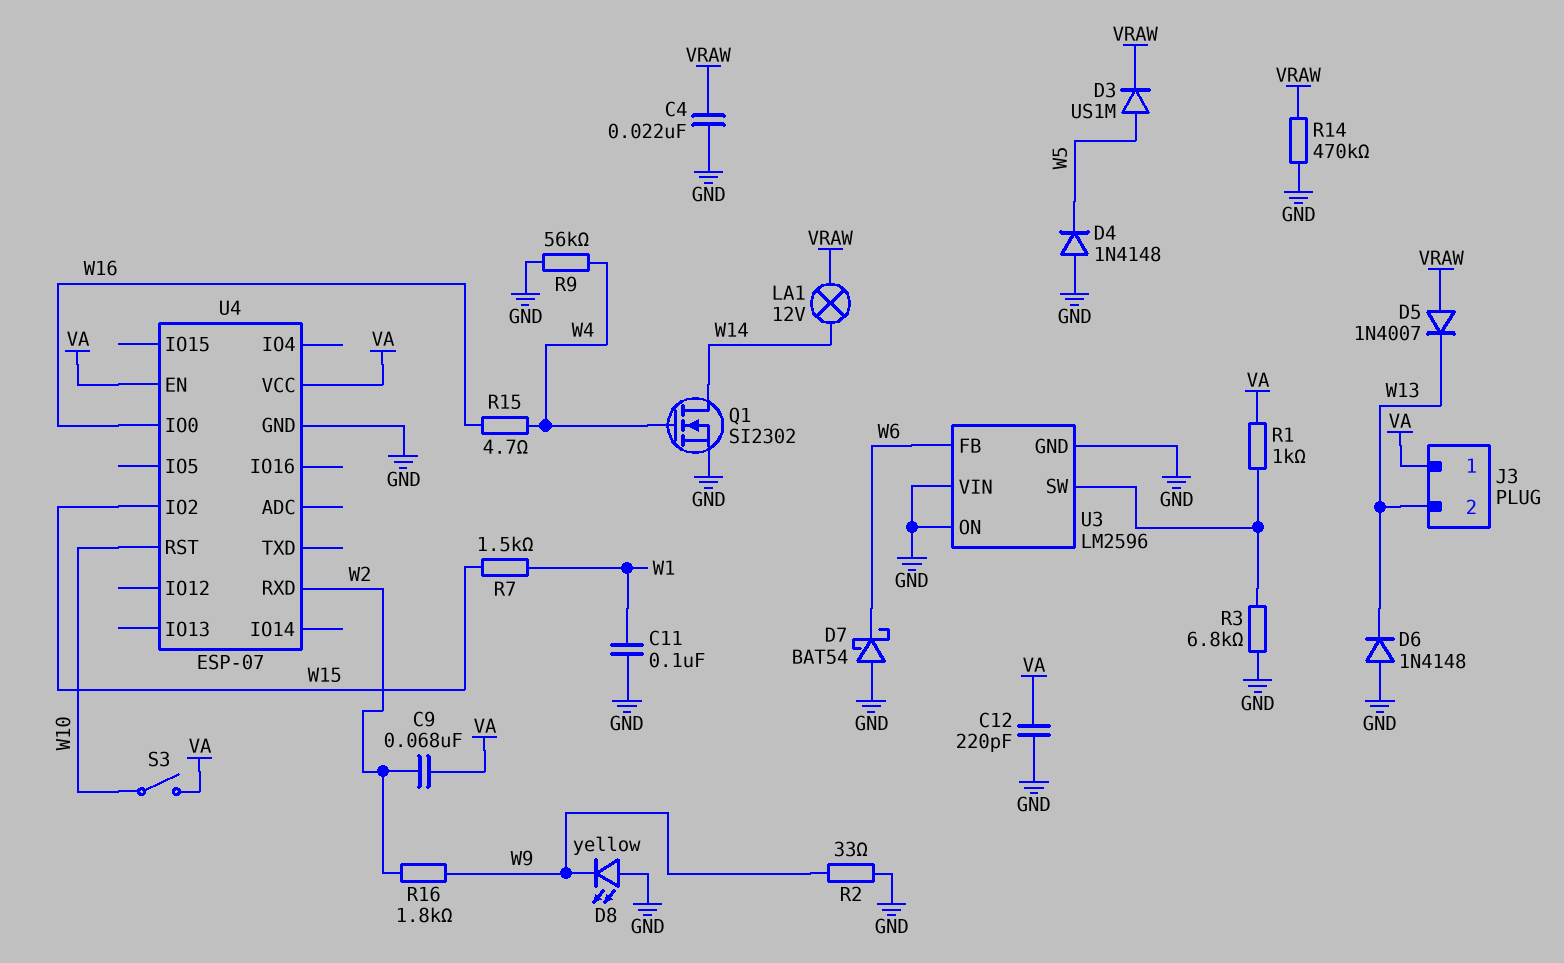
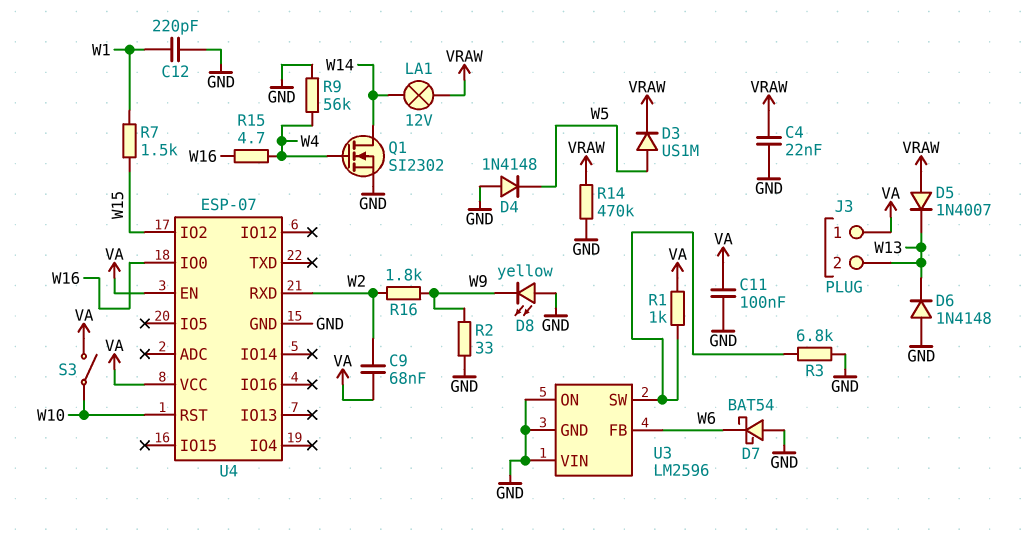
C11: 100nF (GND, W1) -> 100nF (GND, VA)
C12: 220pF (GND, VA) -> 220pF (GND, W1)

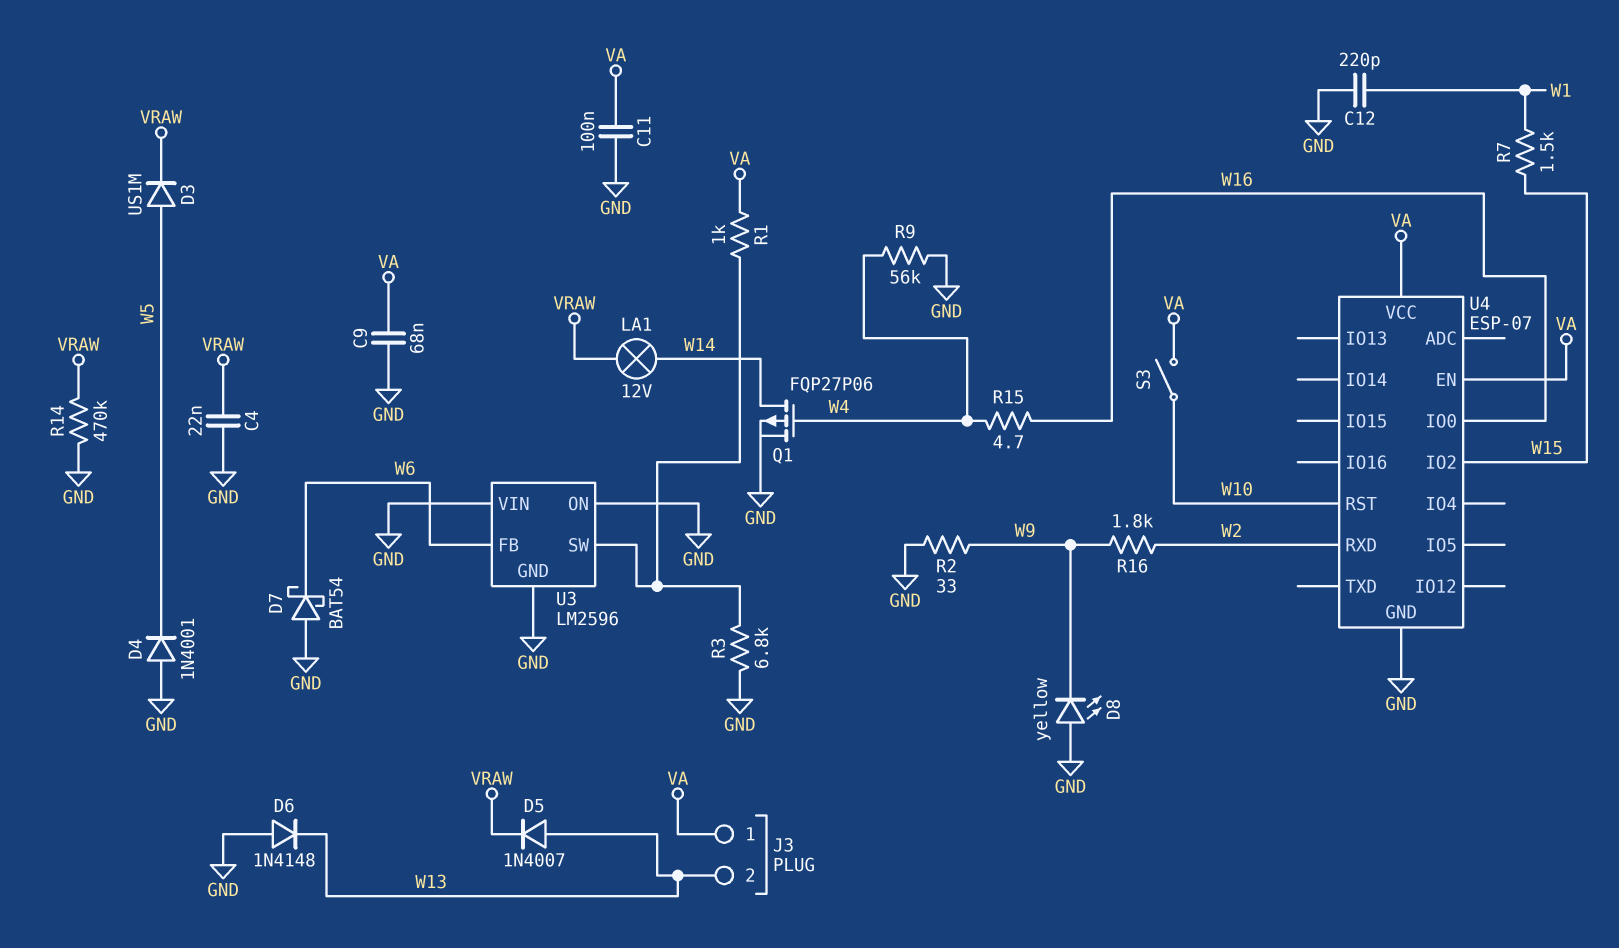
C9: 68nF (VA, W2) -> 68nF (GND, VA)
D4: diode 1N4148 (A GND, K W5) -> diode 1N4001 (A GND, K W5)
D5: diode 1N4007 (A VRAW, K W13) -> diode 1N4007 (A W13, K VRAW)
Q1: NMOS SI2302 (G W4, D W14, S GND) -> PMOS FQP27P06 (G W4, D W14, S GND)

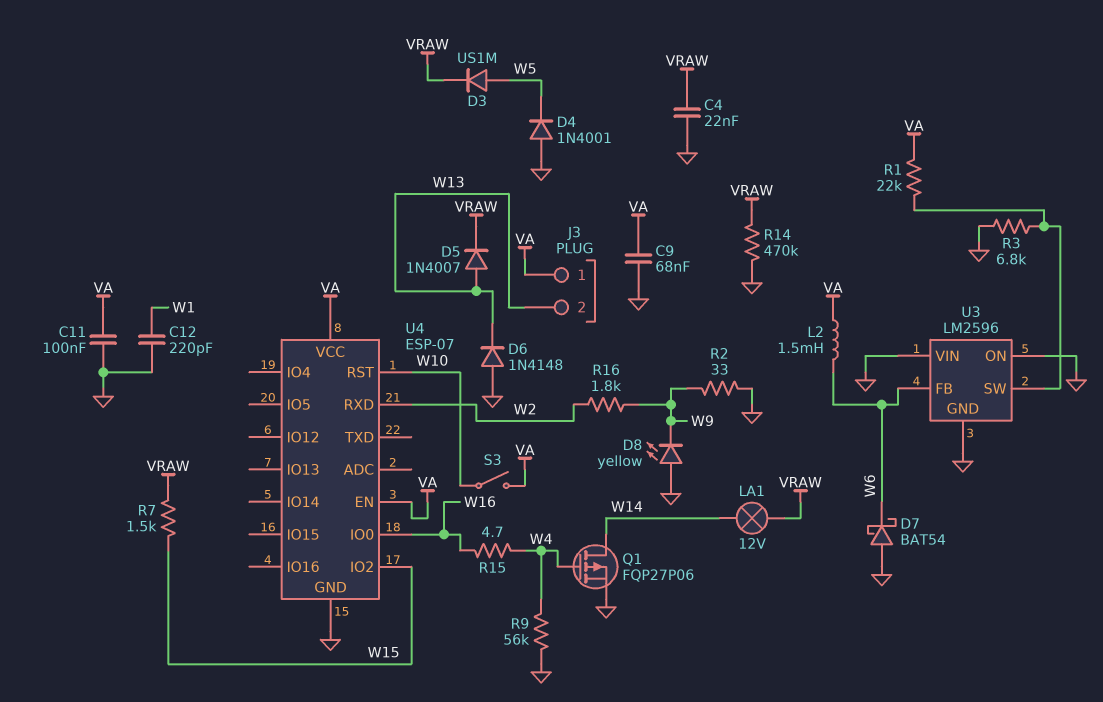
L2: none -> 1.5mH (VA, W6)
R1: 1k (U3/SW, VA) -> 22k (U3/SW, VA)
R7: 1.5k (W1, W15) -> 1.5k (VRAW, W15)

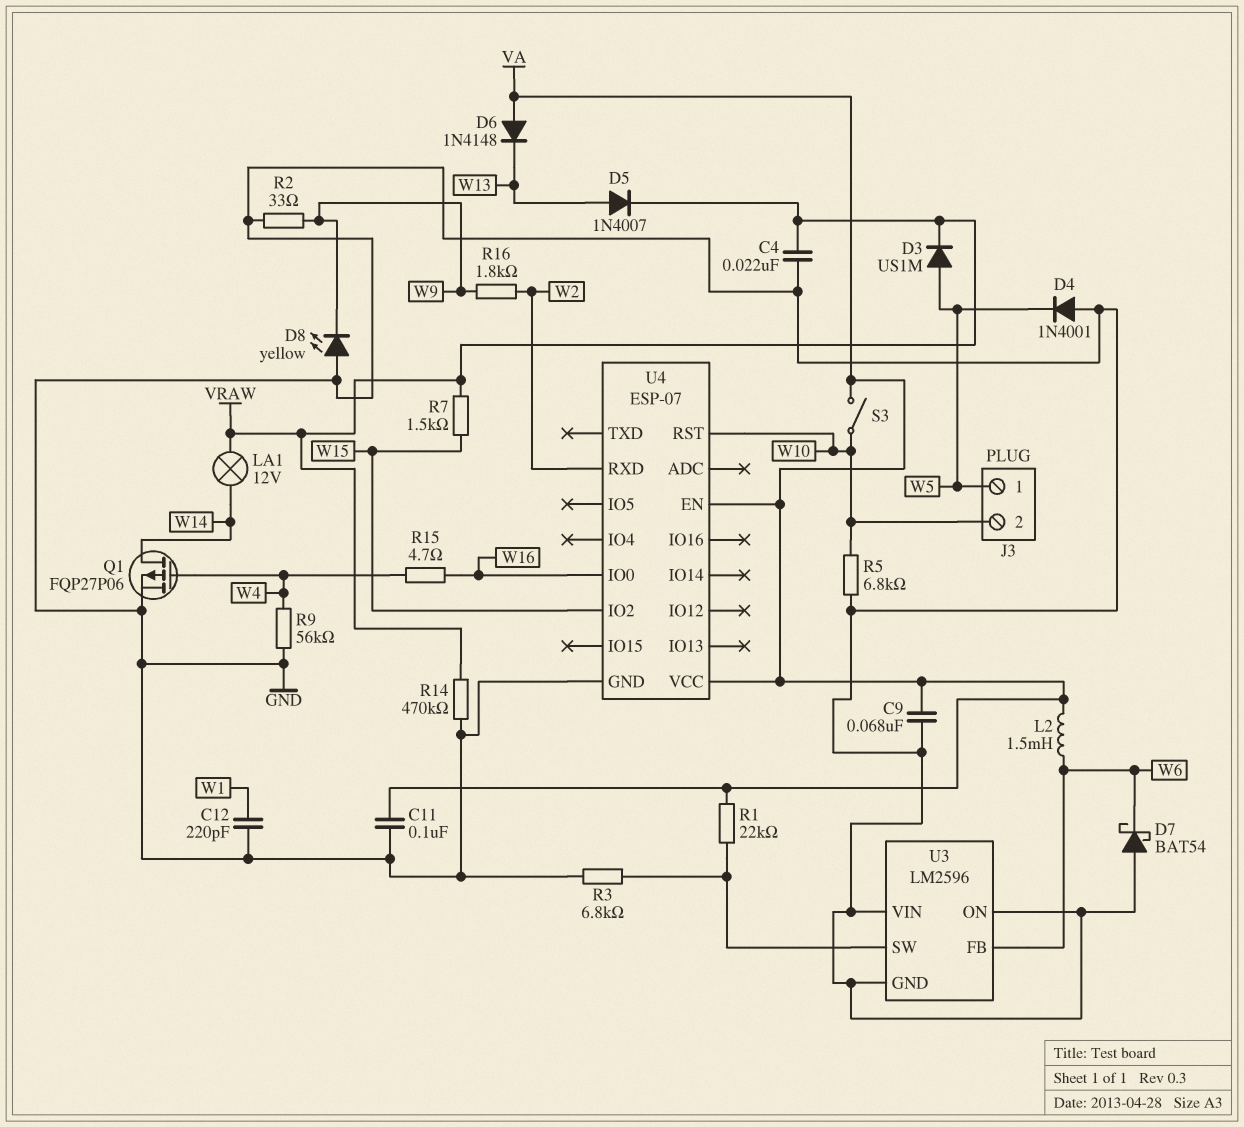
D6: diode 1N4148 (A GND, K W13) -> diode 1N4148 (A VA, K W13)
J3 pin 1: VA -> W5
J3 pin 2: W13 -> W10
R5: none -> 6.8k (GND, W10)

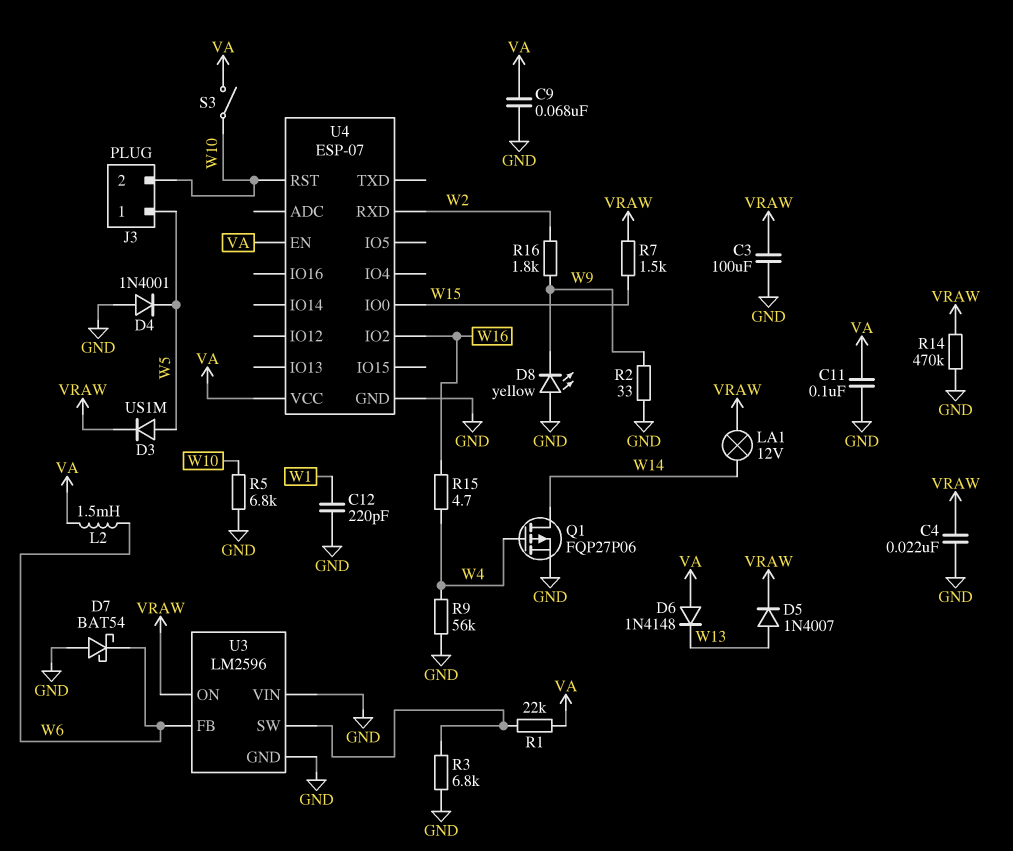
C3: none -> 100uF (GND, VRAW)
U3 pin ON: GND -> VRAW
U4 pin IO0: W16 -> W15
U4 pin IO2: W15 -> W16

